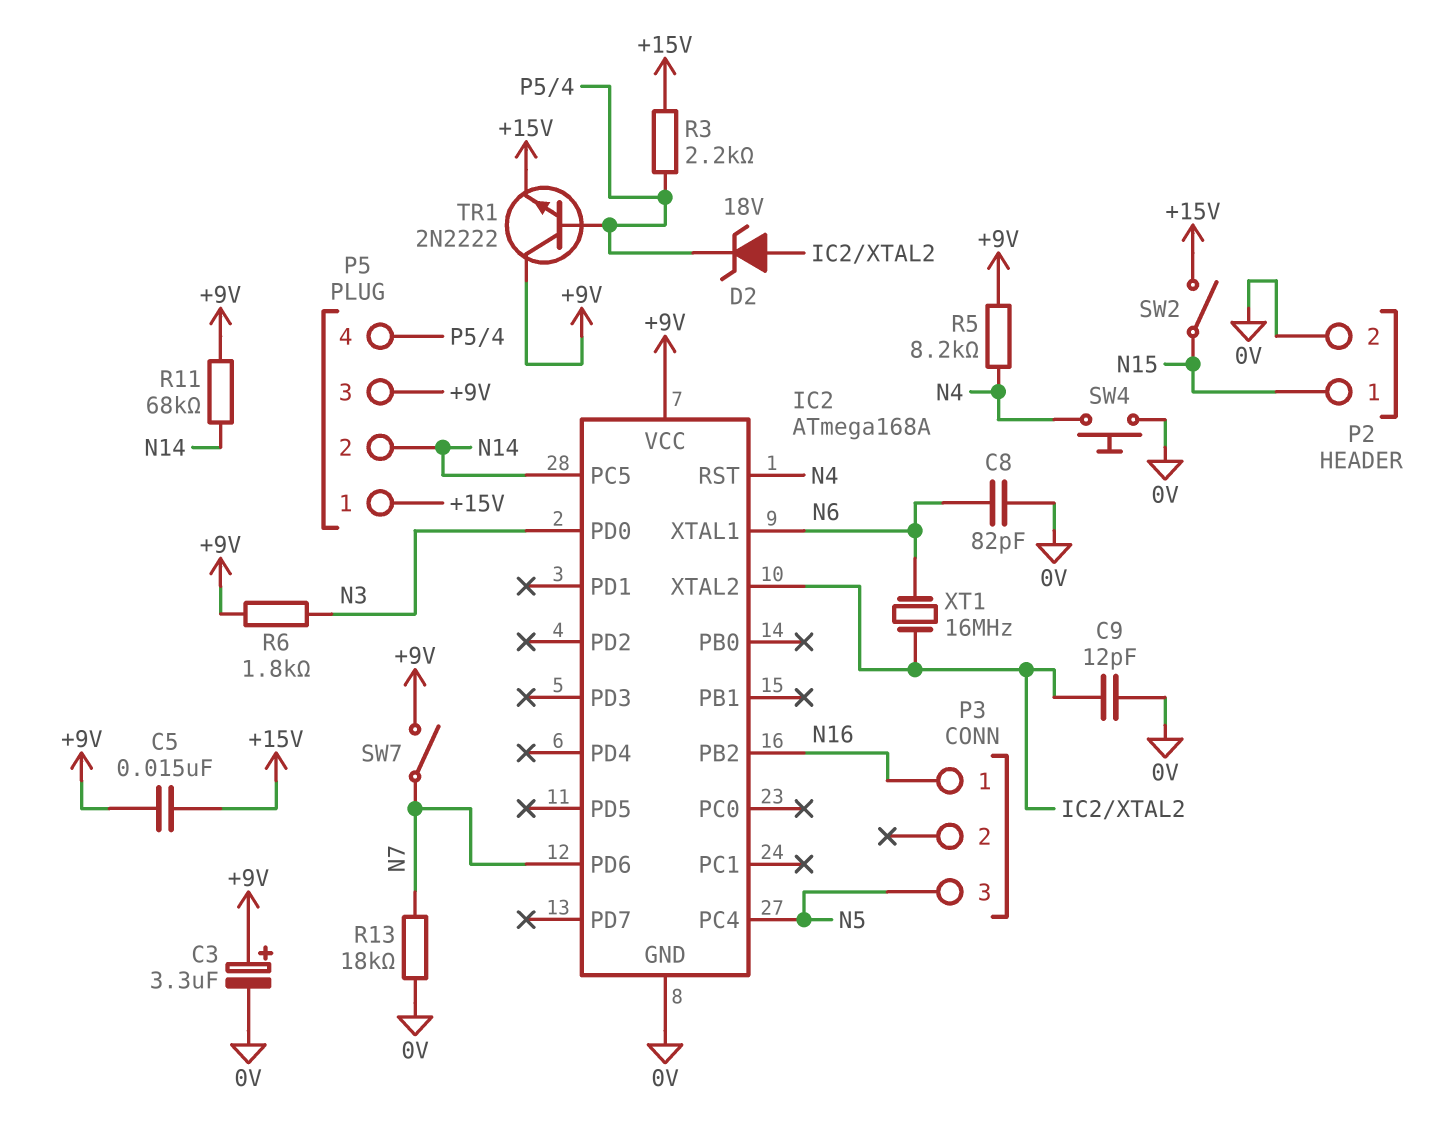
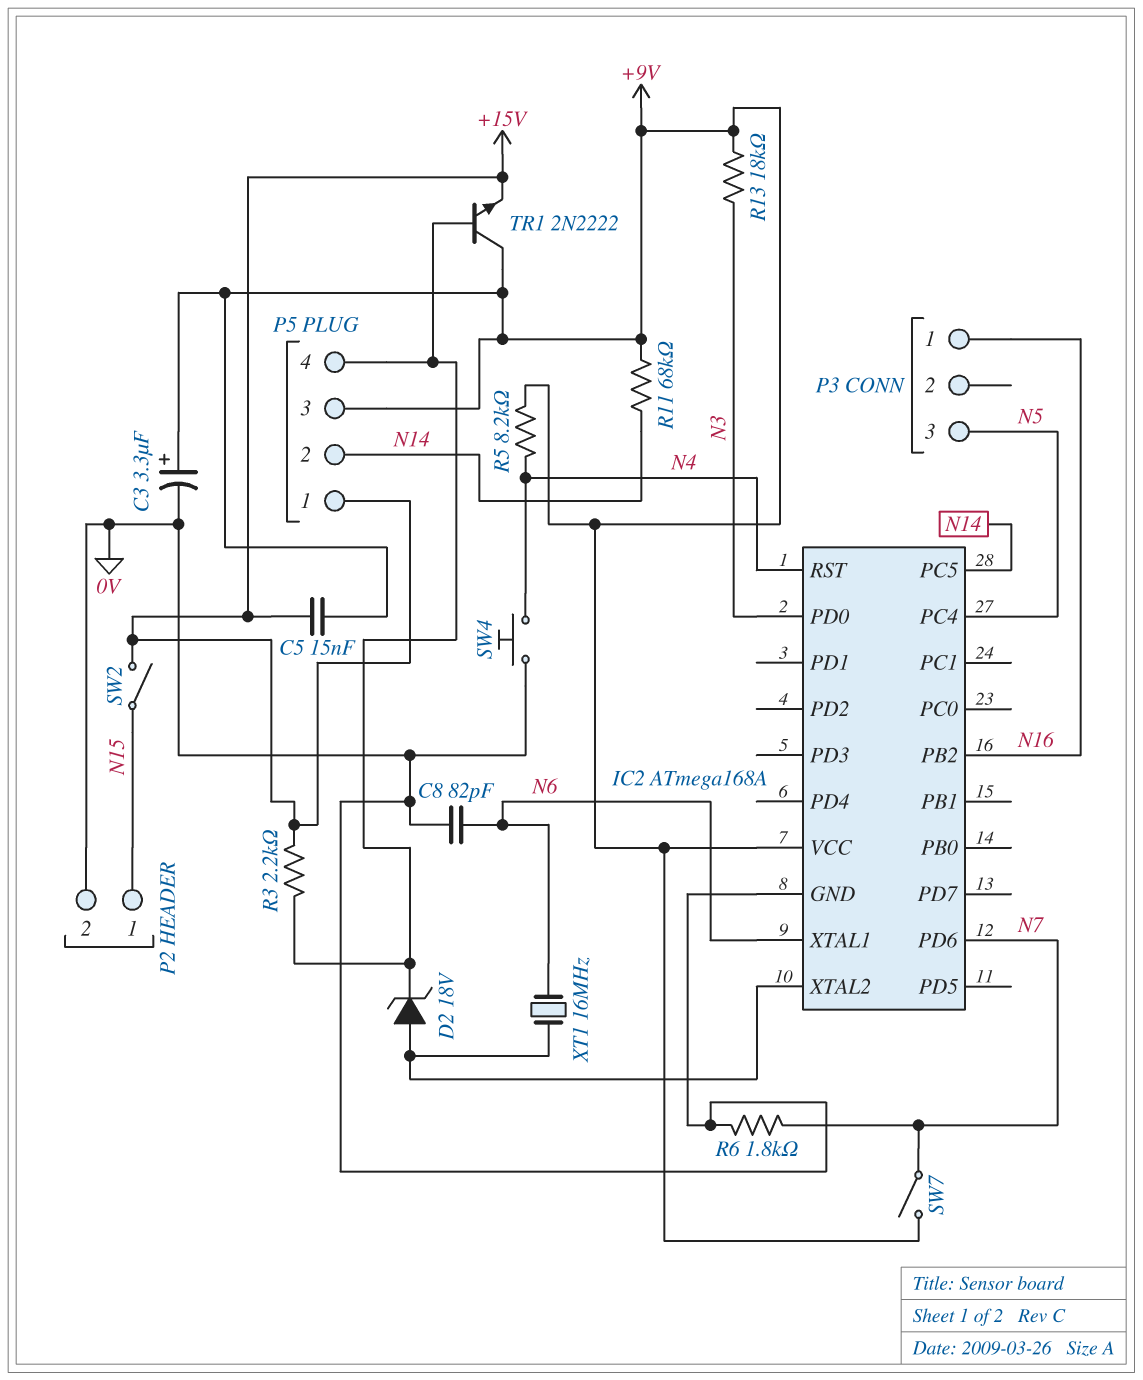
C9: 12pF (0V, IC2/XTAL2) -> none
R6: 1.8k (+9V, N3) -> 1.8k (0V, N7)
R13: 18k (0V, N7) -> 18k (+9V, N3)

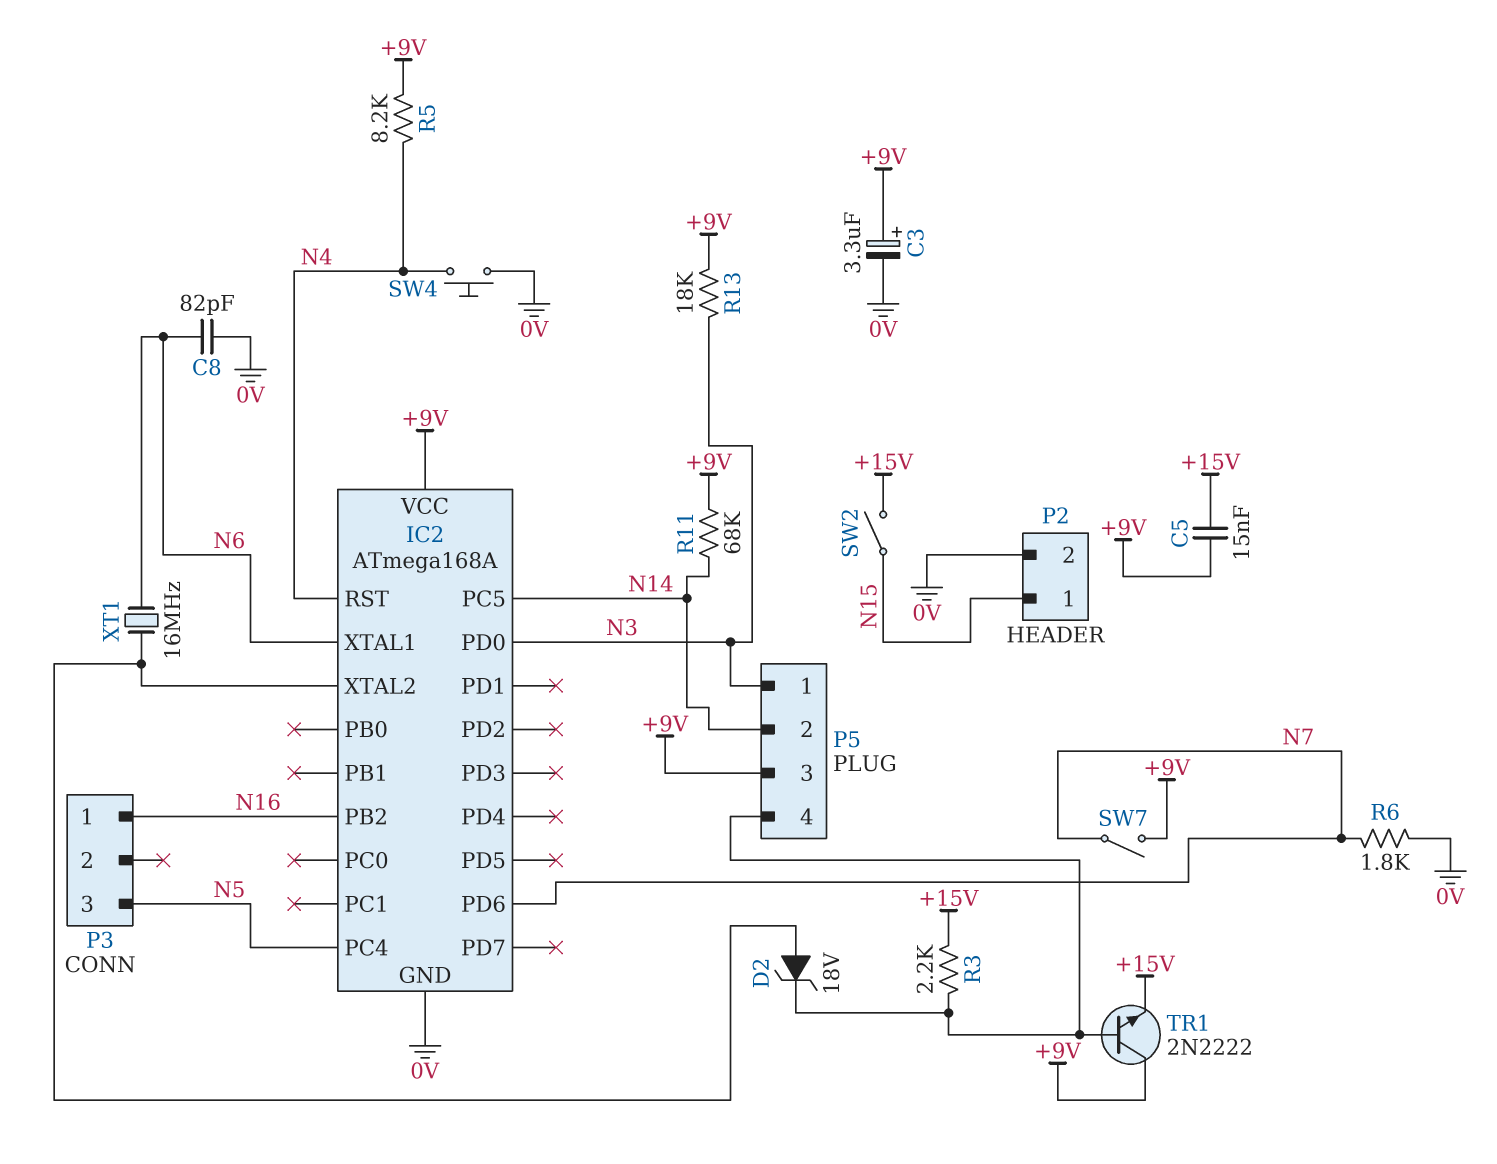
P5 pin 1: +15V -> N3

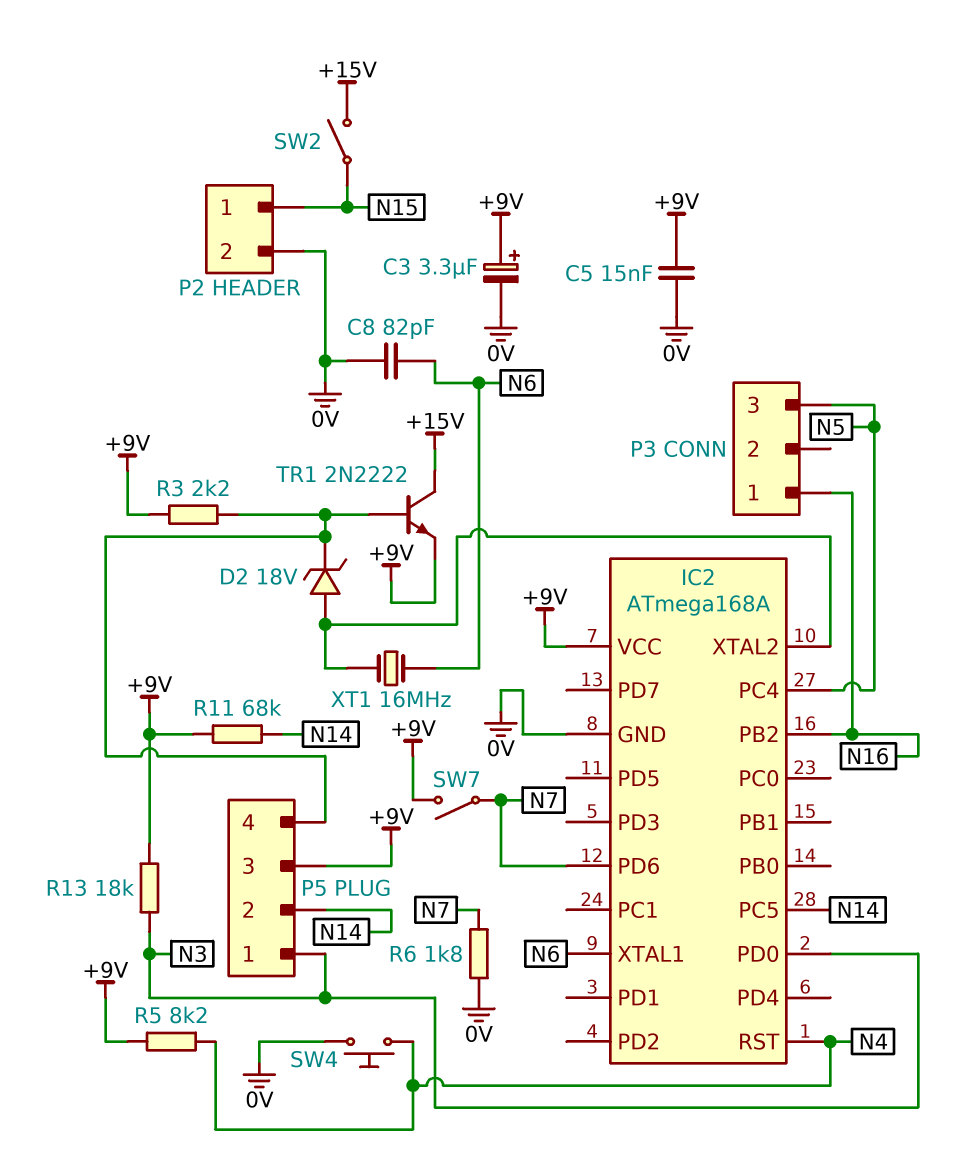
C5: 15nF (+9V, +15V) -> 15nF (+9V, 0V)
R3: 2.2k (+15V, P5/4) -> 2.2k (+9V, P5/4)
TR1: NPN 2N2222 (B P5/4, C +9V, E +15V) -> NPN 2N2222 (B P5/4, C +15V, E +9V)

